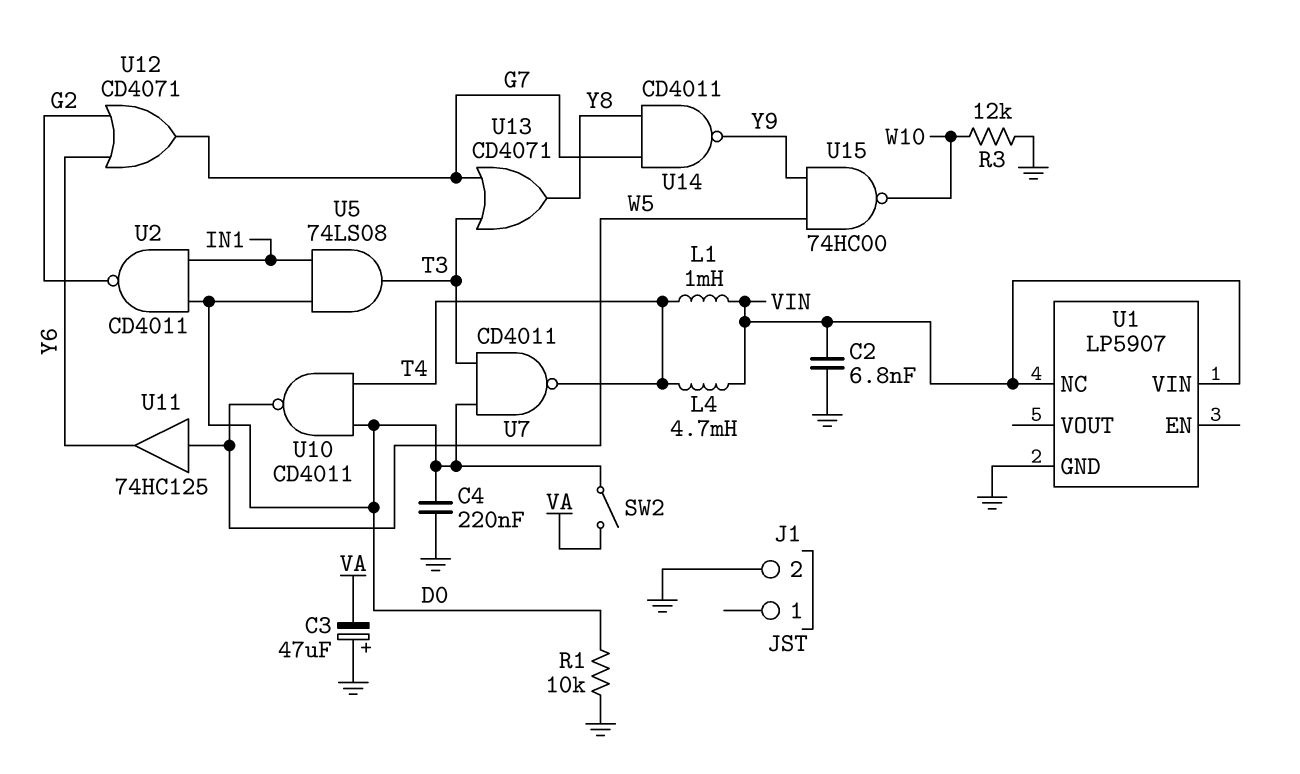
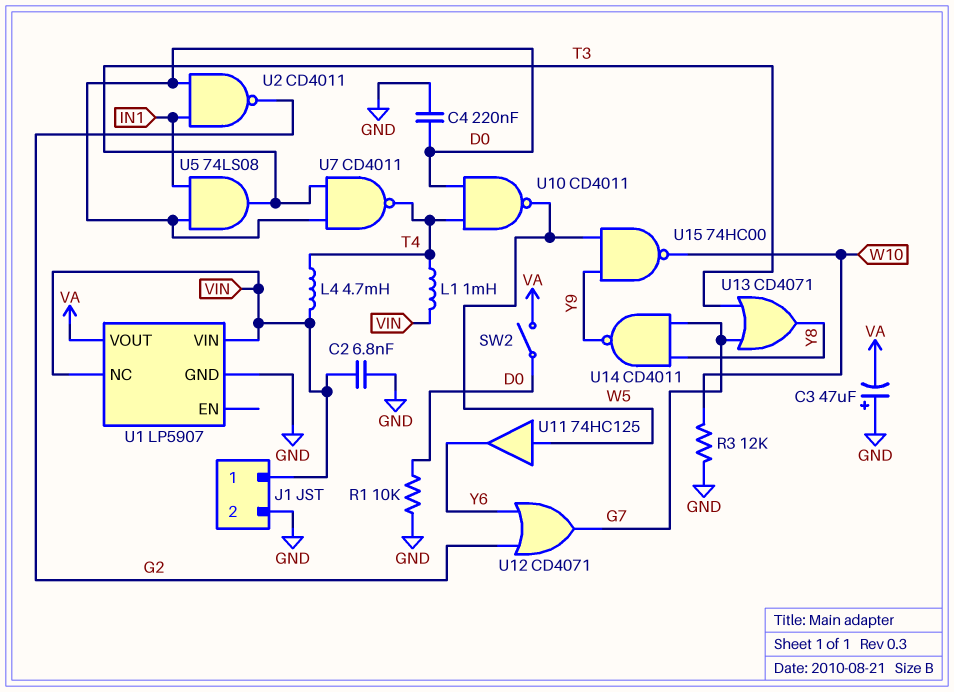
J1 pin 1: none -> VIN
U1 pin VOUT: none -> VA

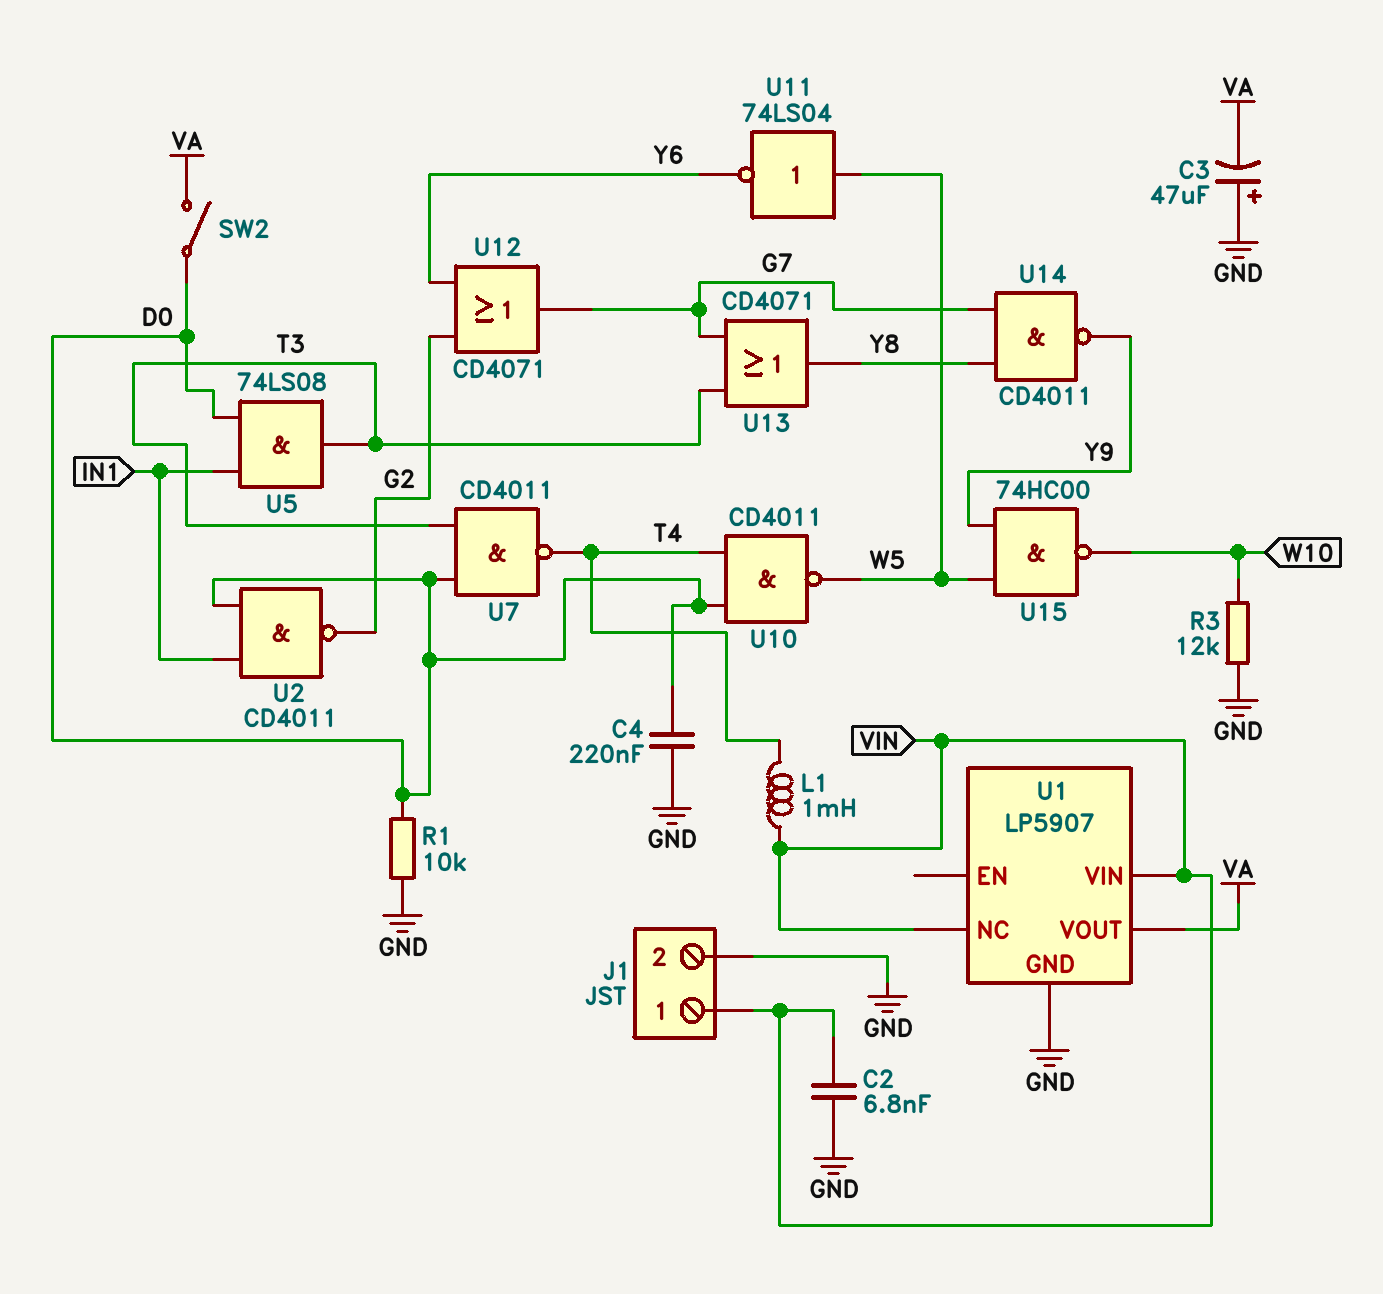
L4: 4.7mH (T4, VIN) -> none
U11: buffer 74HC125 (in W5, out Y6) -> NOT 74LS04 (in W5, out Y6)

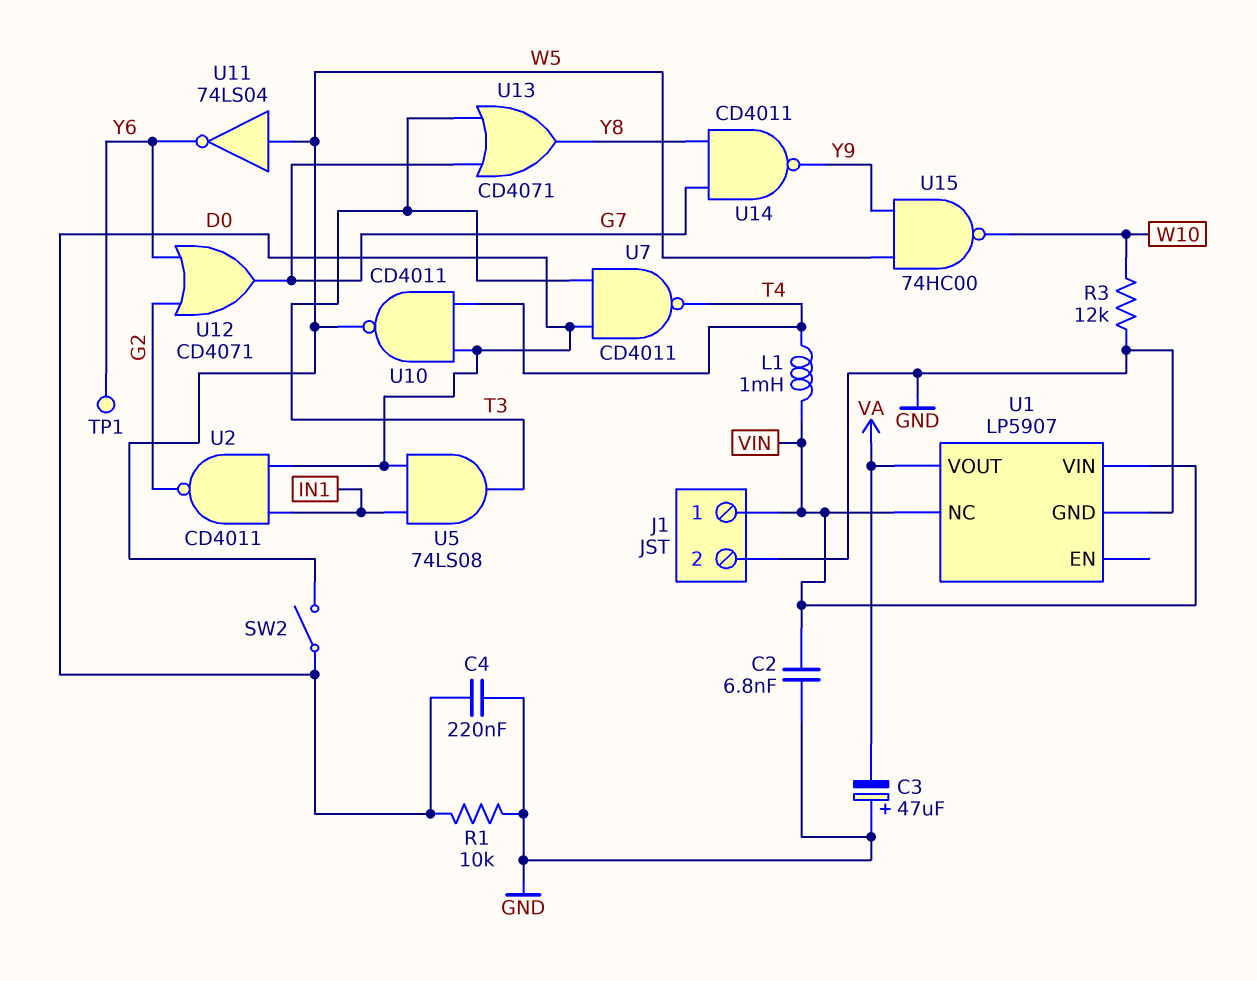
SW2: switch (D0, VA) -> switch (D0, W5)
TP1: none -> test point (Y6)

